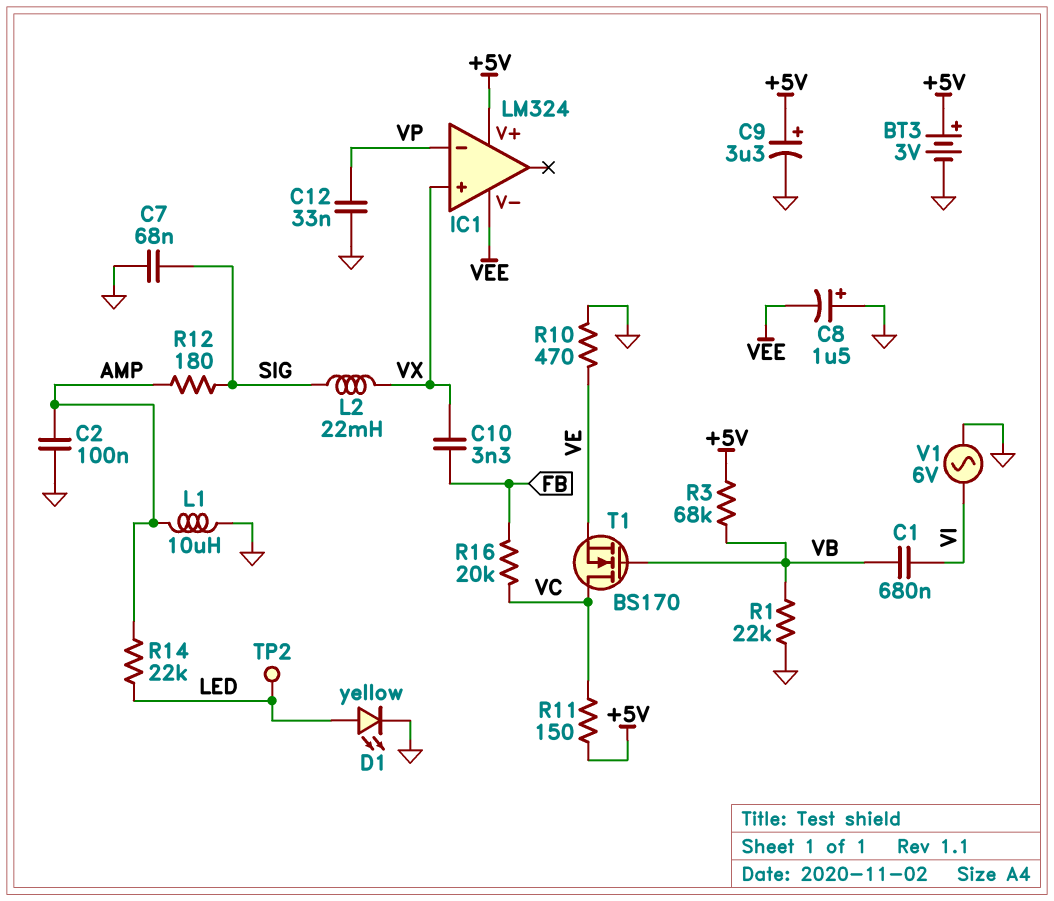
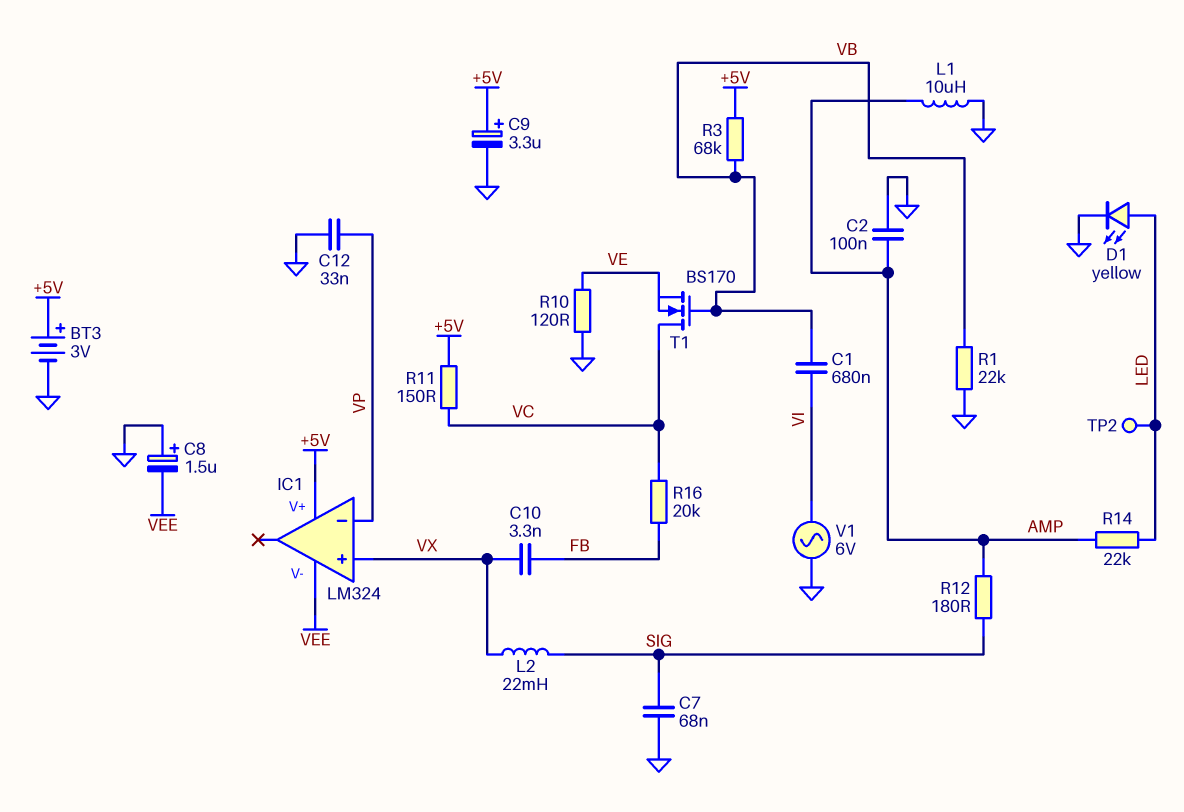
R10: 470 (GND, VE) -> 120 (GND, VE)

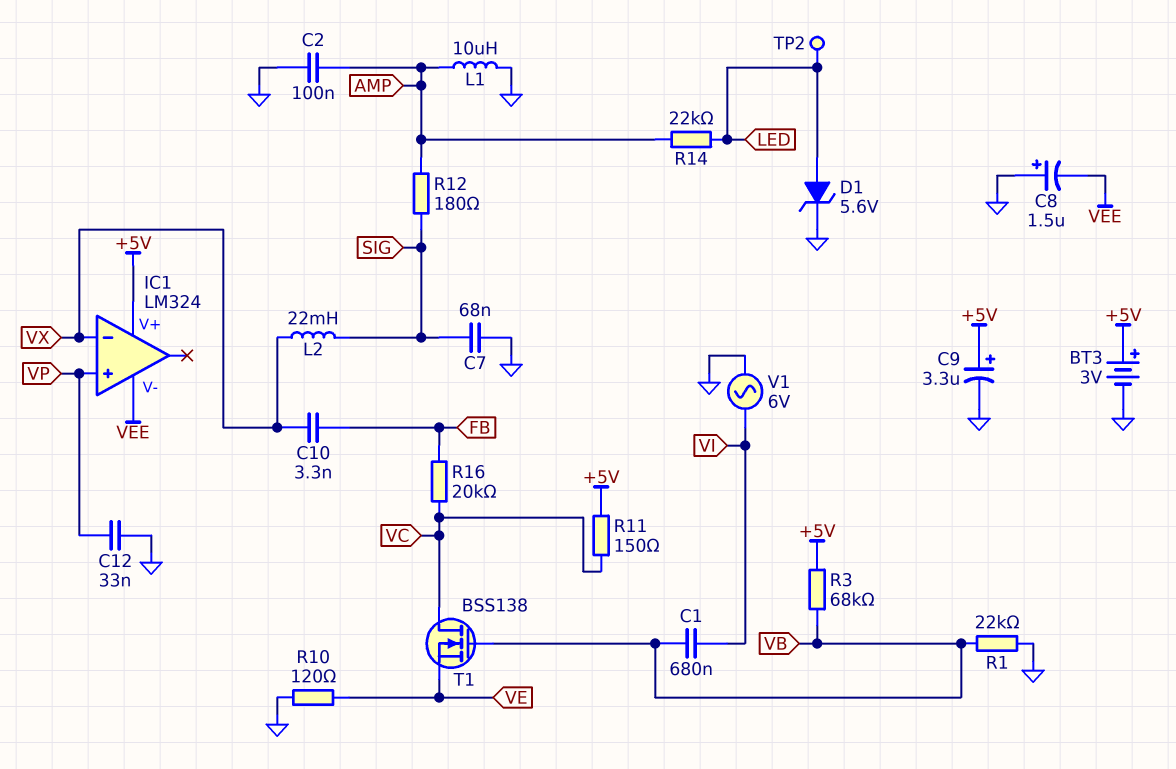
D1: LED yellow (A LED, K GND) -> zener 5.6V (A LED, K GND)
IC1 pin in+: VX -> VP
IC1 pin in-: VP -> VX
T1: NMOS BS170 (G VB, D VC, S VE) -> NMOS BSS138 (G VB, D VC, S VE)

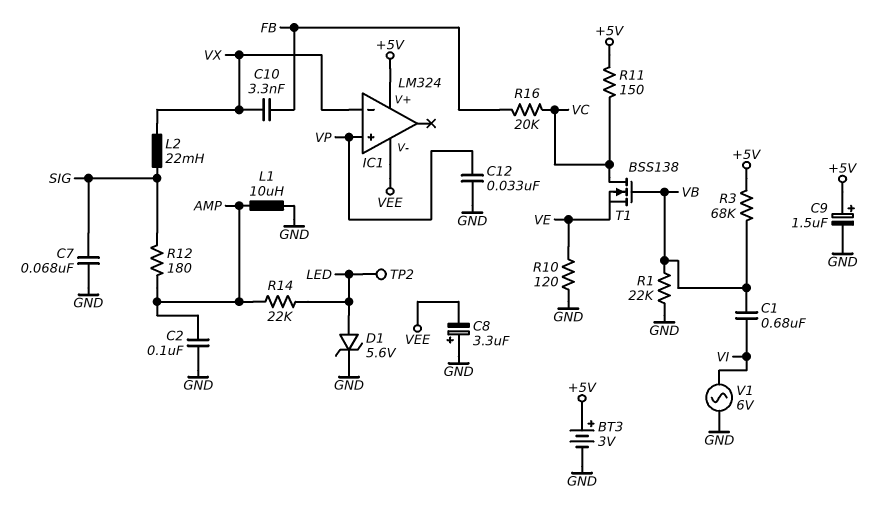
C8: 1.5uF (plus GND, minus VEE) -> 3.3uF (plus GND, minus VEE)
C9: 3.3uF (plus +5V, minus GND) -> 1.5uF (plus +5V, minus GND)

